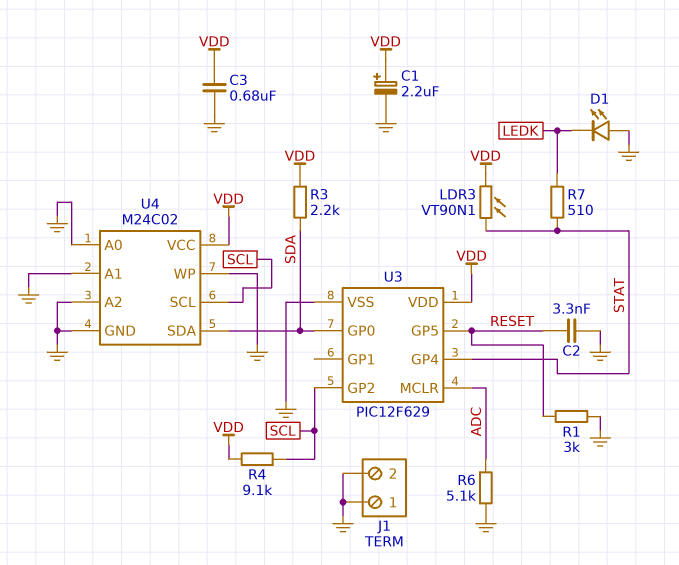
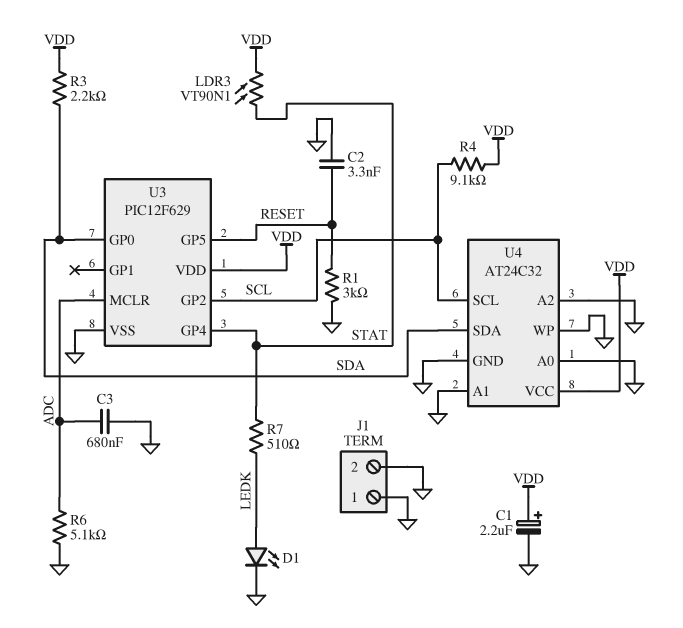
C3: 680nF (GND, VDD) -> 680nF (ADC, GND)
D1: LED (A GND, K LEDK) -> LED (A LEDK, K GND)
U4: M24C02 -> AT24C32

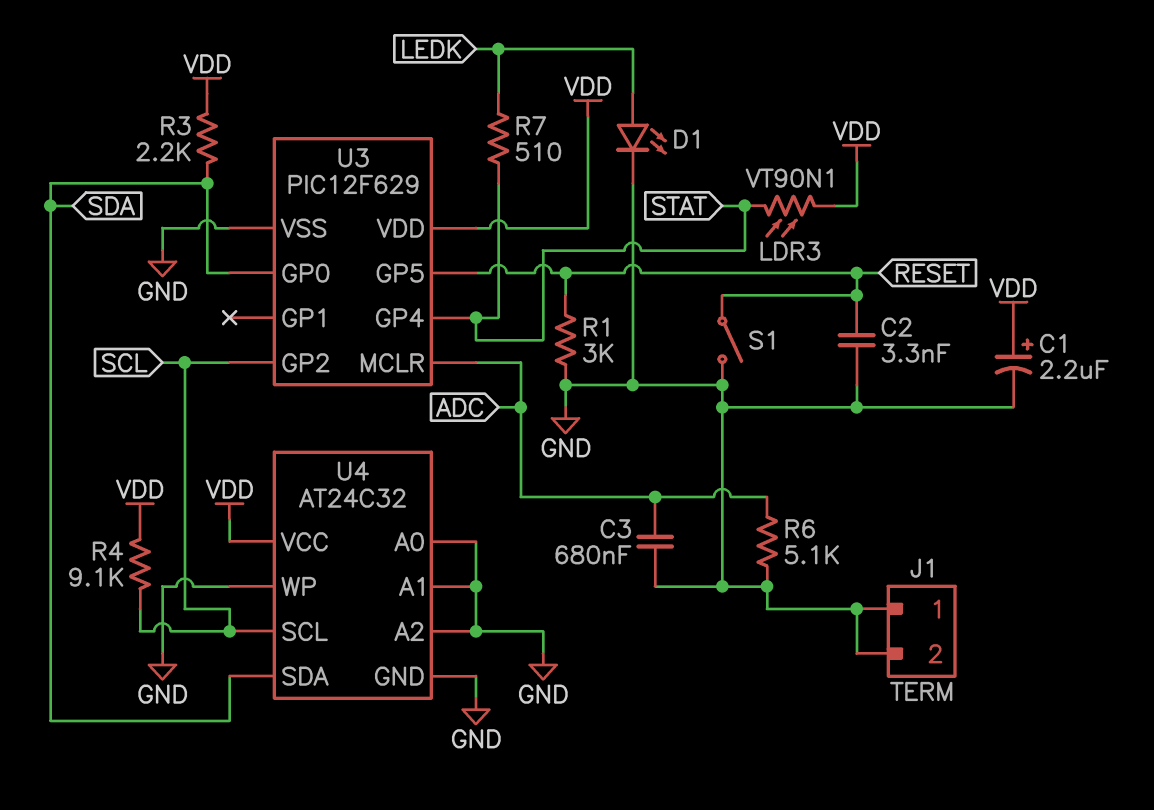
S1: none -> switch (GND, RESET)

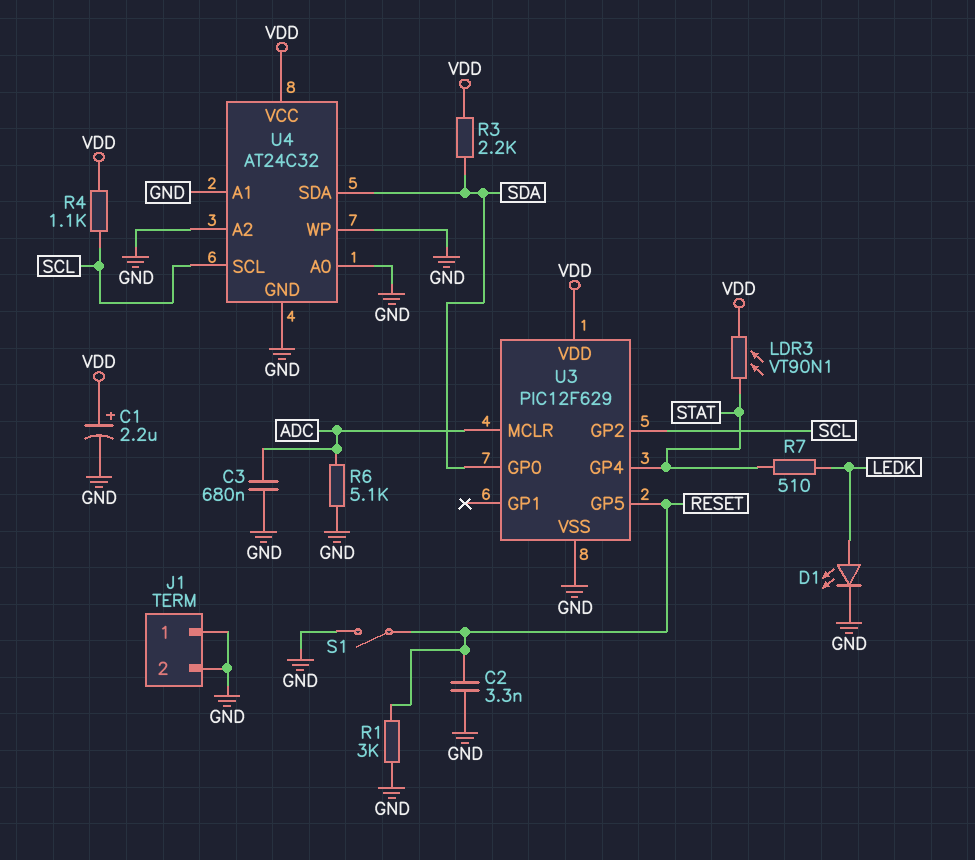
R4: 9.1k (SCL, VDD) -> 1.1k (SCL, VDD)

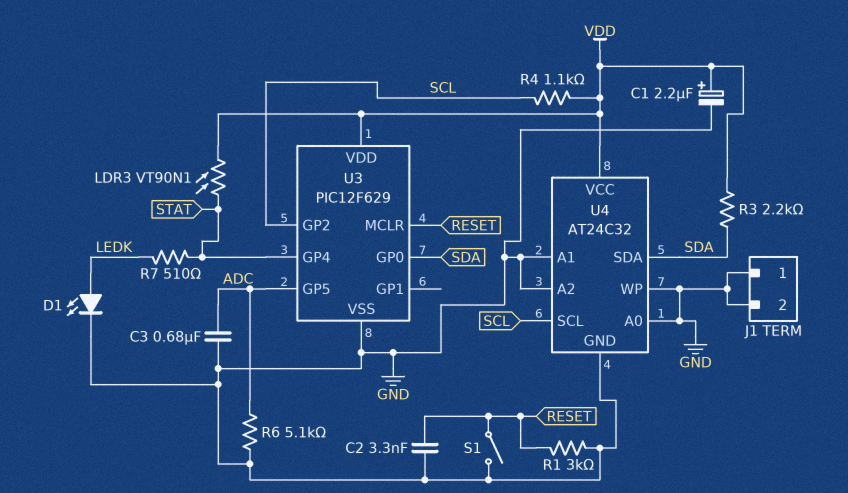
U3 pin GP5: RESET -> ADC
U3 pin MCLR: ADC -> RESET

